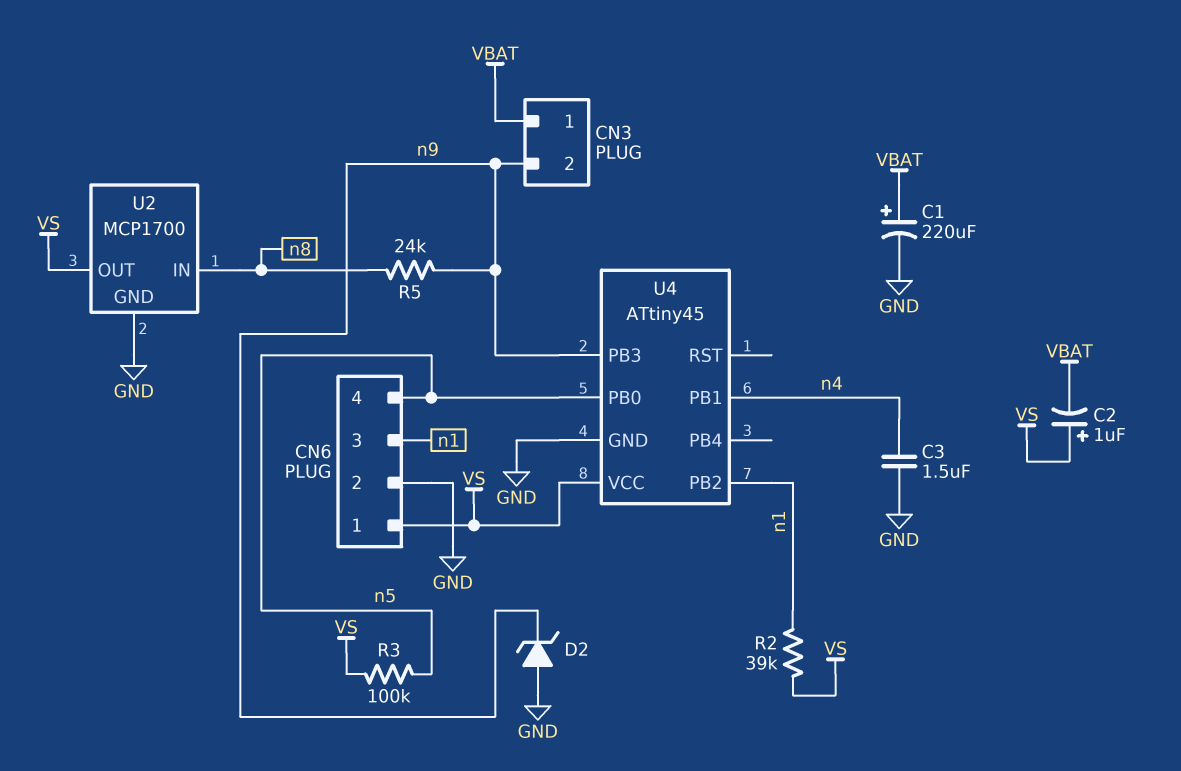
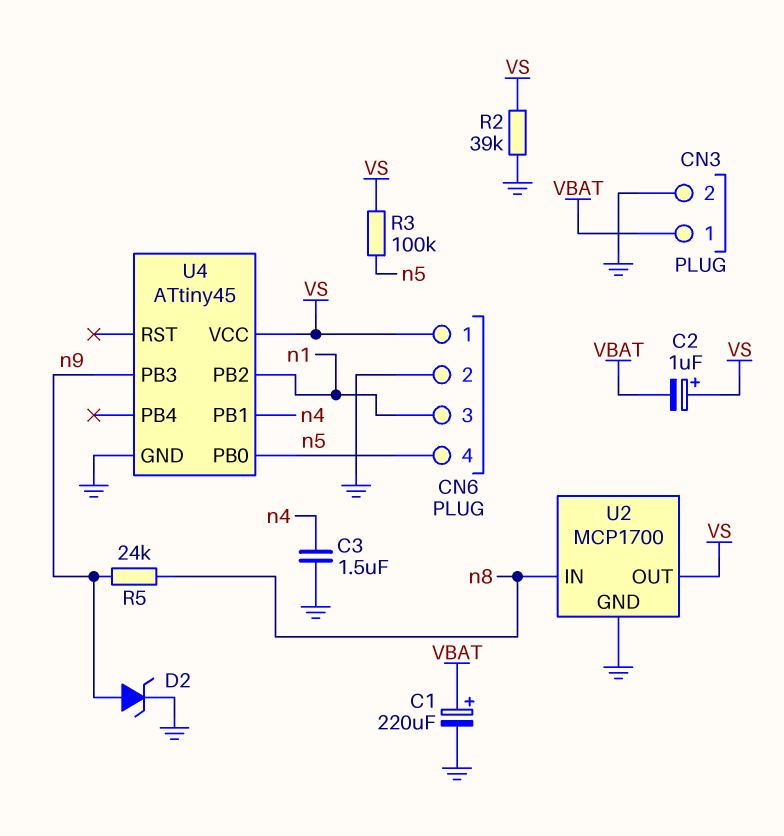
CN3 pin 2: n9 -> GND
D2: zener (A GND, K n9) -> zener (A n9, K GND)
R2: 39k (VS, n1) -> 39k (GND, VS)

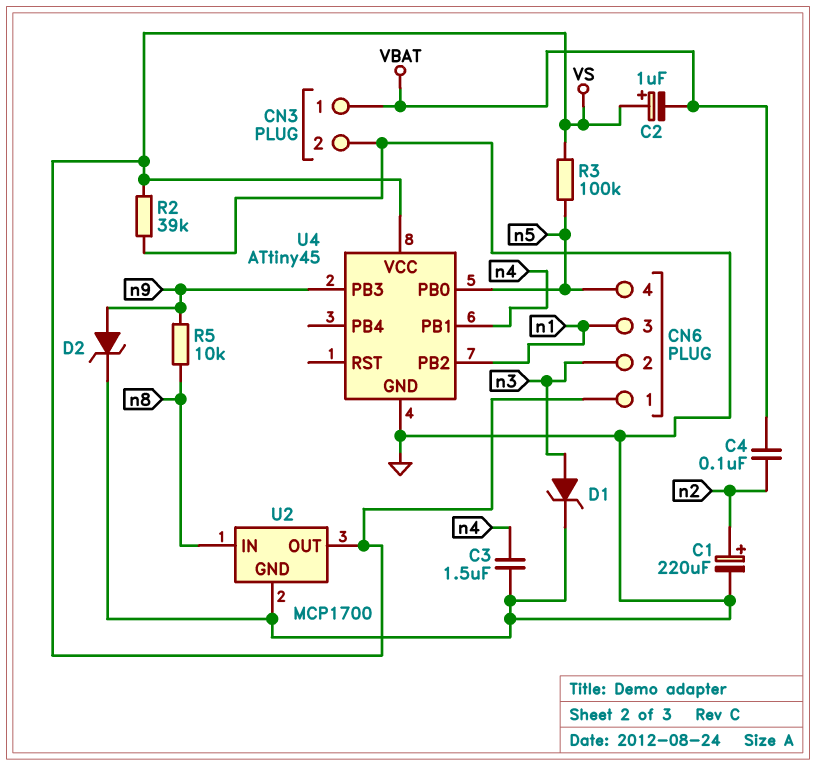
C1: 220uF (plus VBAT, minus GND) -> 220uF (plus n2, minus GND)
C4: none -> 100nF (VBAT, n2)
CN6 pin 2: GND -> n3
D1: none -> zener (A n3, K GND)
R5: 24k (n8, n9) -> 10k (n8, n9)

